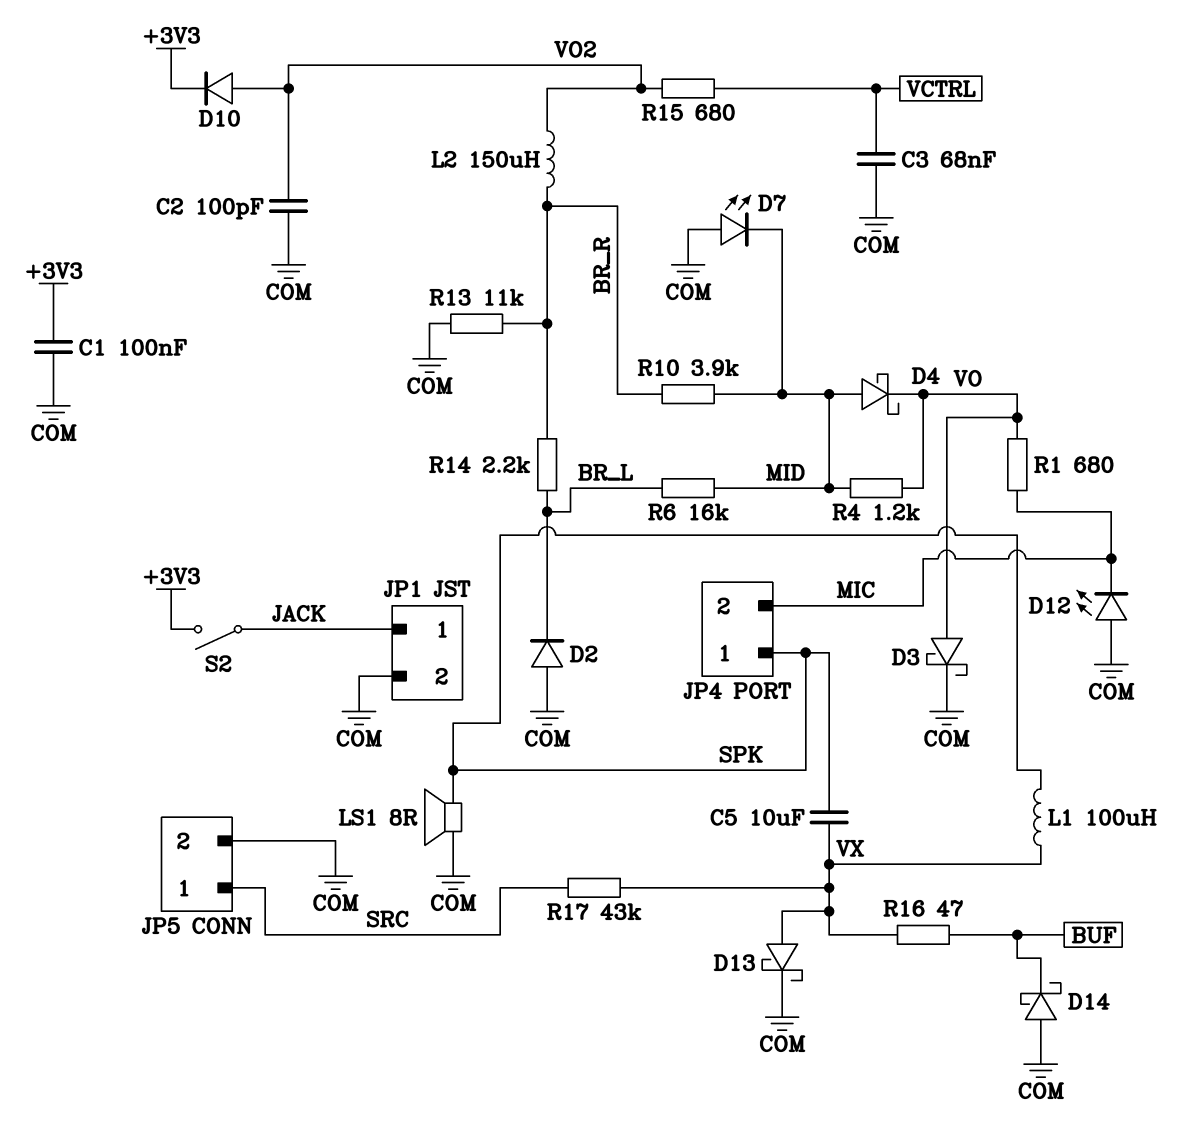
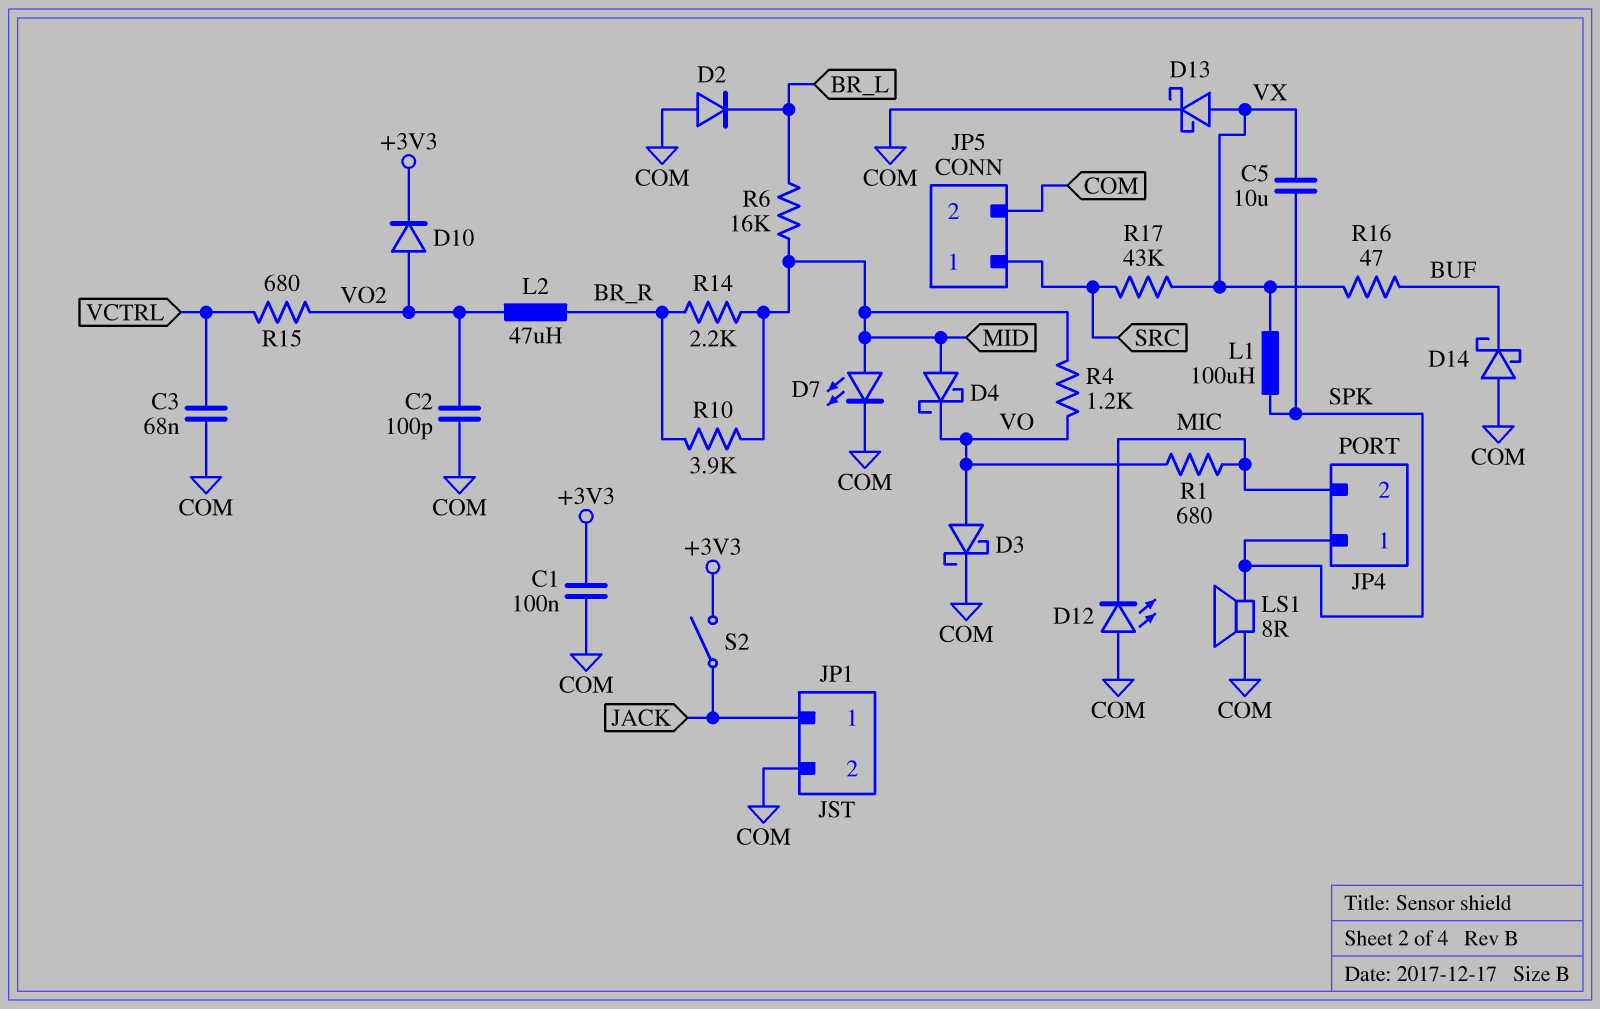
D7: LED (A COM, K MID) -> LED (A MID, K COM)
L2: 150uH (BR_R, VO2) -> 47uH (BR_R, VO2)
R13: 11k (BR_R, COM) -> none
R14: 2.2k (BR_L, BR_R) -> 2.2k (BR_R, MID)

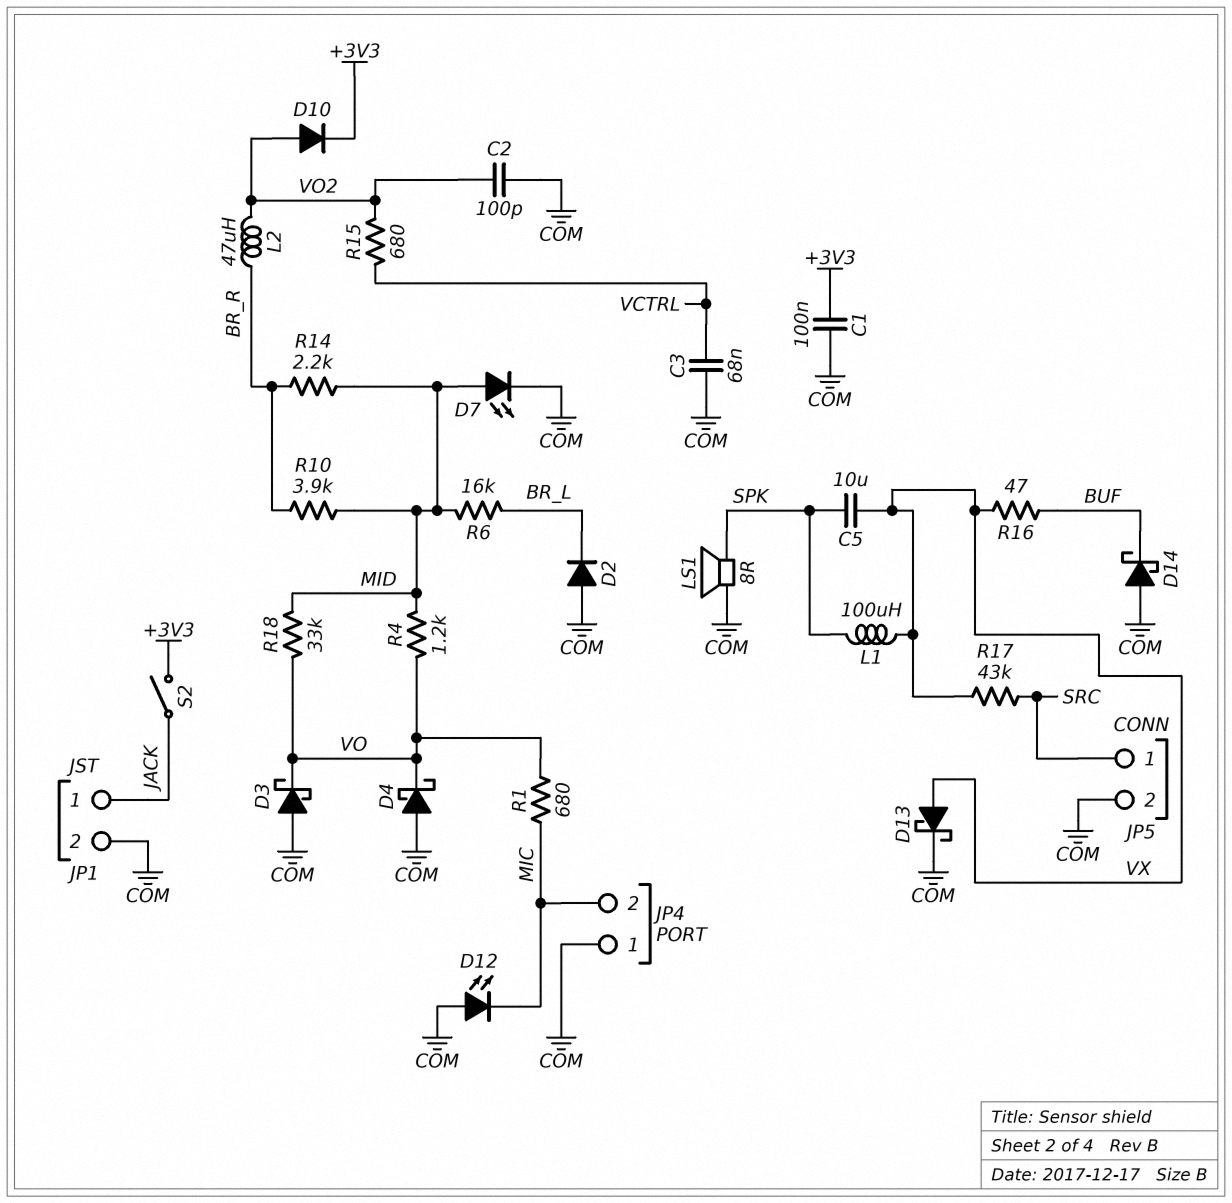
D3: schottky (A VO, K COM) -> schottky (A COM, K VO)
D4: schottky (A MID, K VO) -> schottky (A COM, K VO)
JP4 pin 1: SPK -> COM
R18: none -> 33k (MID, VO)

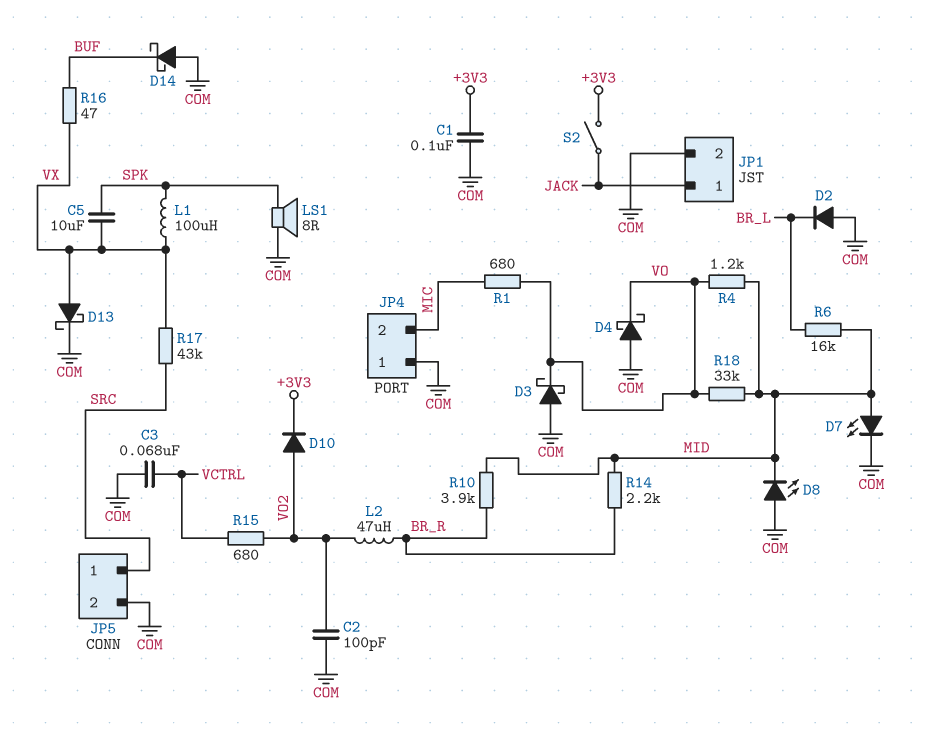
D8: none -> LED (A COM, K MID)
D12: LED (A COM, K MIC) -> none

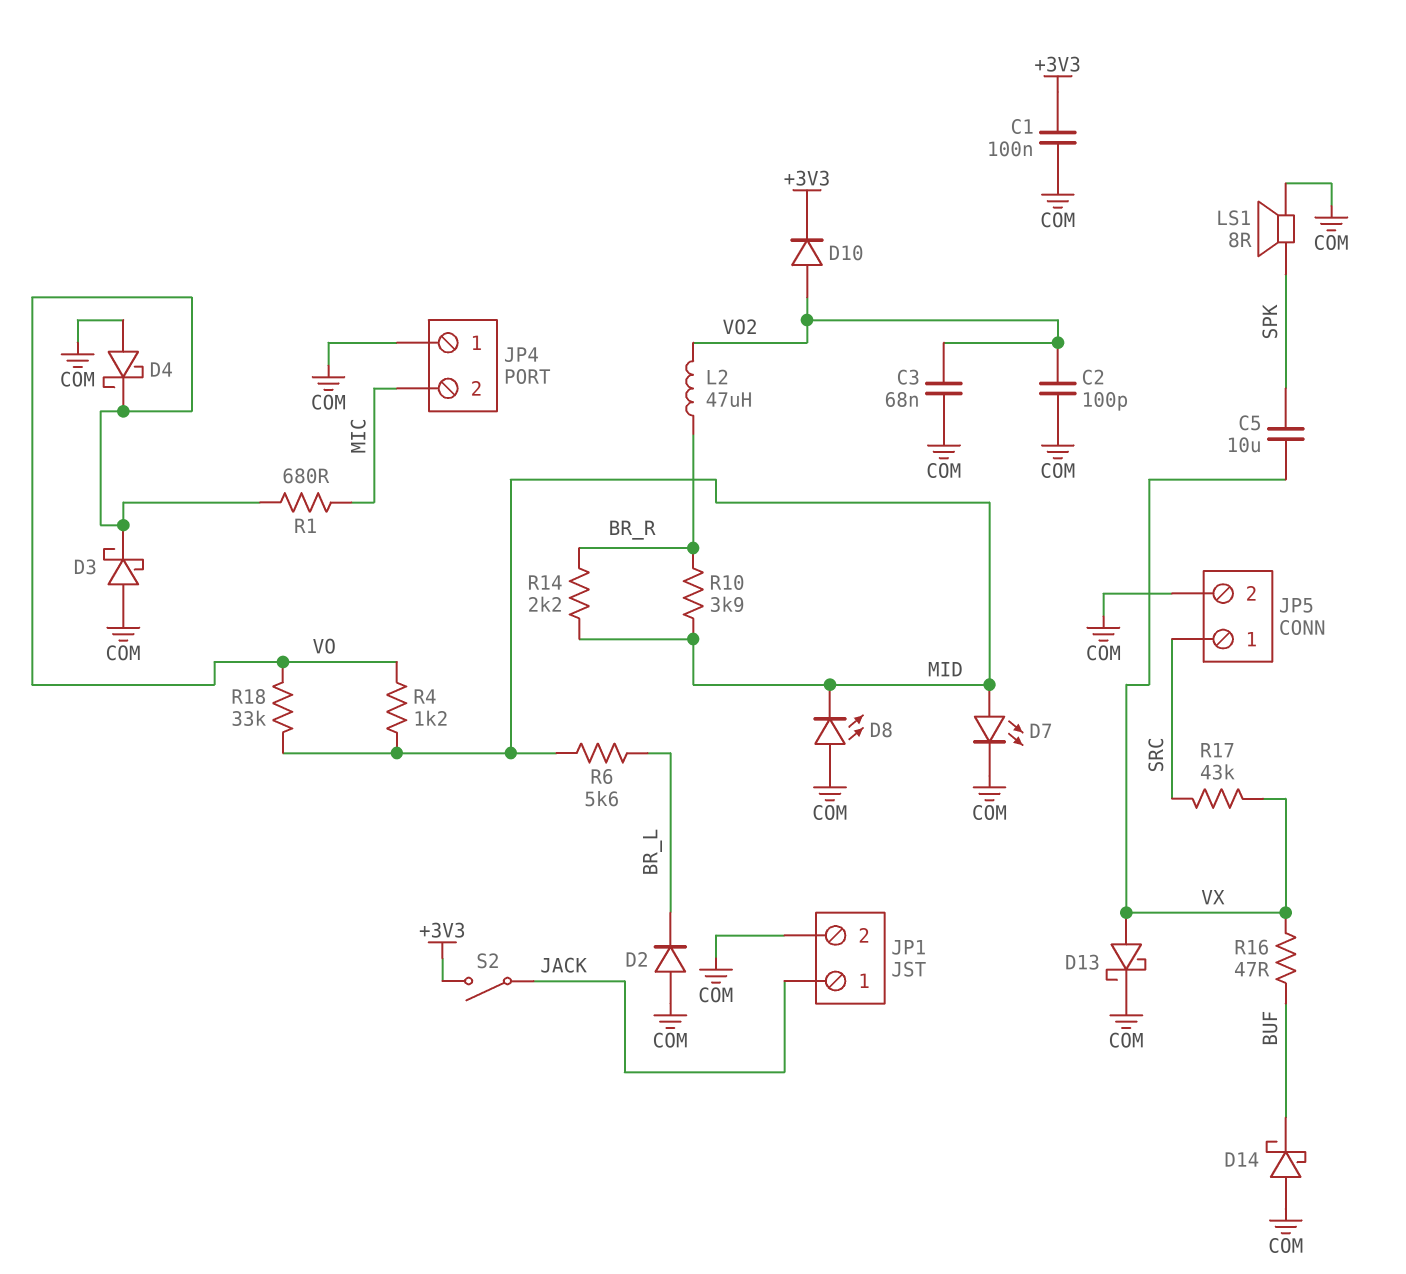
C3: 68nF (COM, VCTRL) -> 68nF (COM, VO2)
L1: 100uH (SPK, VX) -> none
R6: 16k (BR_L, MID) -> 5.6k (BR_L, MID)
R15: 680 (VCTRL, VO2) -> none

